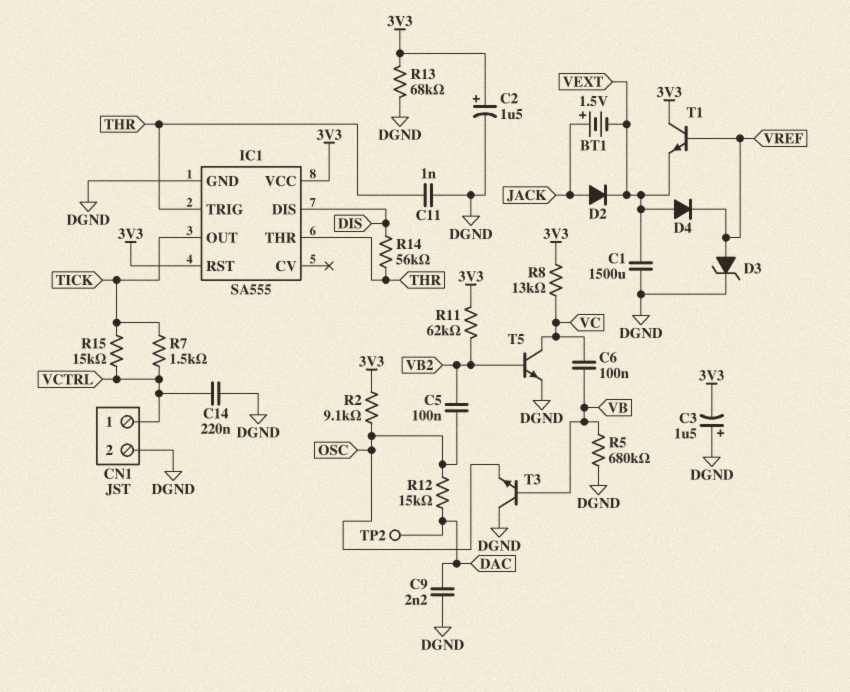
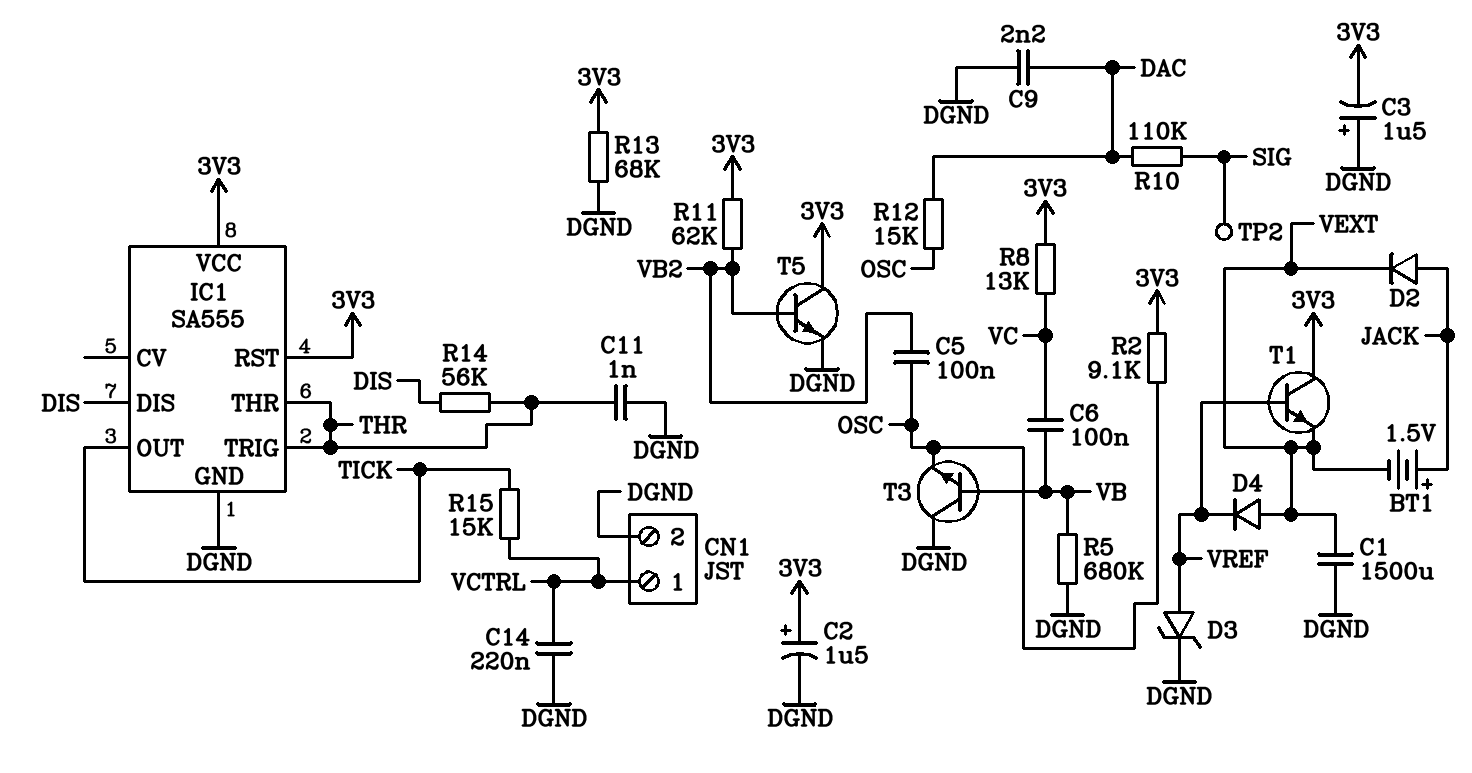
R7: 1.5k (TICK, VCTRL) -> none
R10: none -> 110k (DAC, SIG)
T5: NPN (B VB2, C VC, E DGND) -> NPN (B VB2, C 3V3, E DGND)
TP2: test point (DAC) -> test point (SIG)

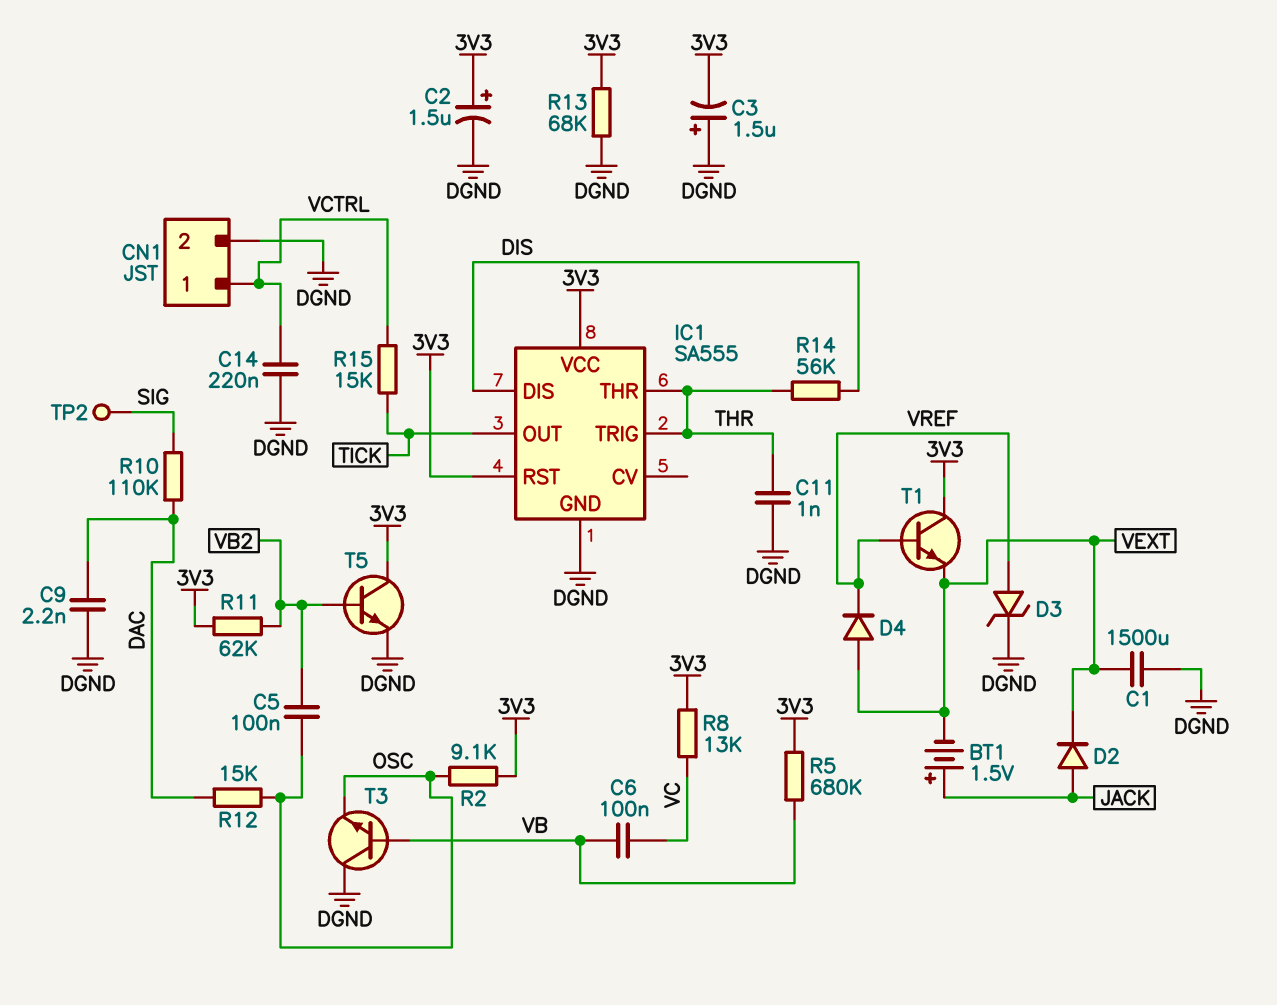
R5: 680k (DGND, VB) -> 680k (3V3, VB)

